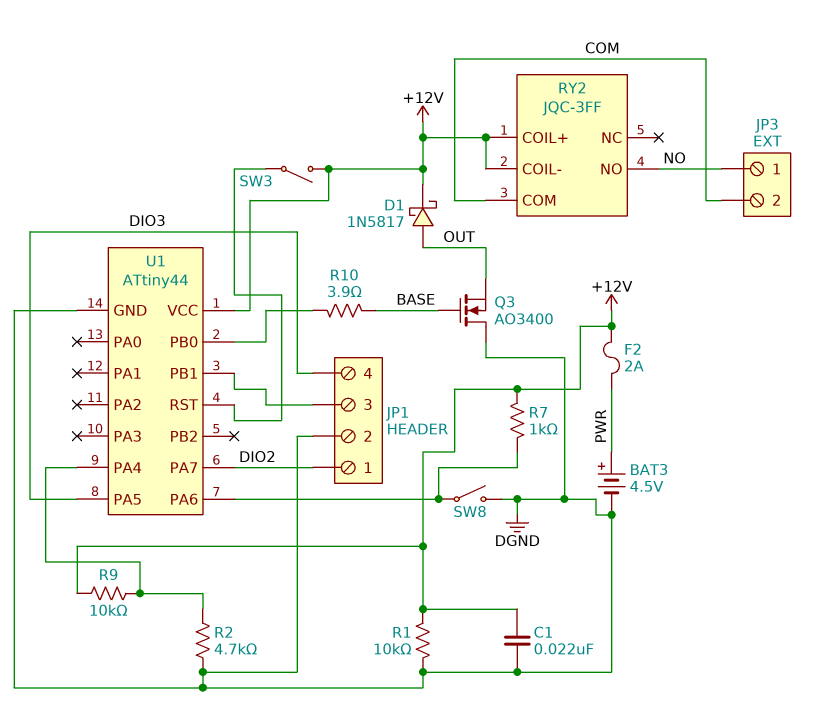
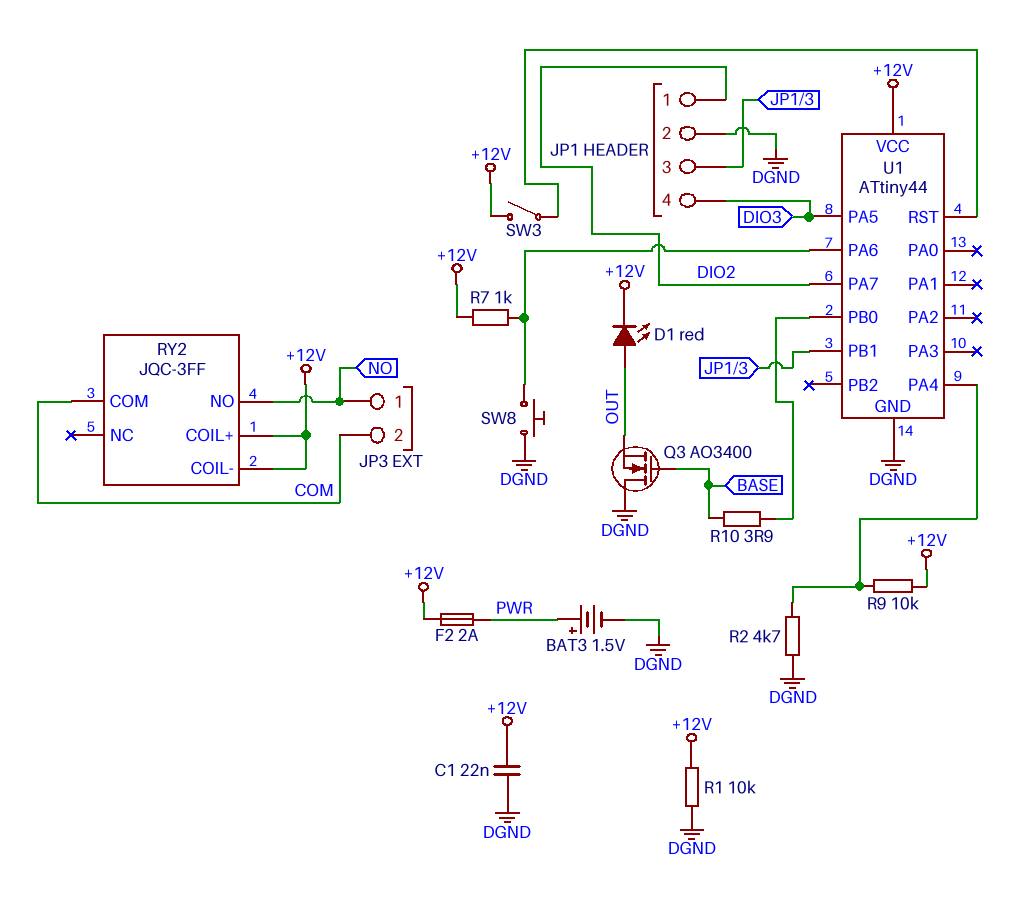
BAT3: 4.5V (plus PWR, minus DGND) -> 1.5V (plus PWR, minus DGND)
D1: schottky 1N5817 (A OUT, K +12V) -> LED red (A OUT, K +12V)
SW8: switch (DGND, U1/PA6) -> button (DGND, U1/PA6)

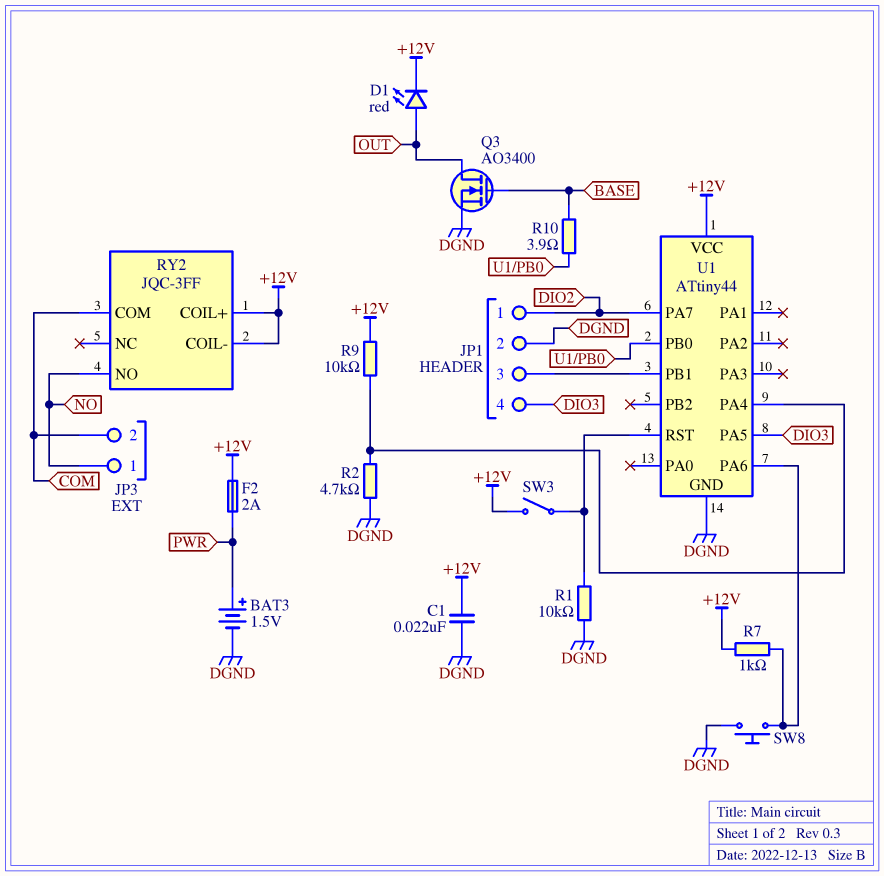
Q3: NMOS AO3400 (G BASE, D DGND, S OUT) -> NMOS AO3400 (G BASE, D OUT, S DGND)
R1: 10k (+12V, DGND) -> 10k (DGND, U1/RST)

